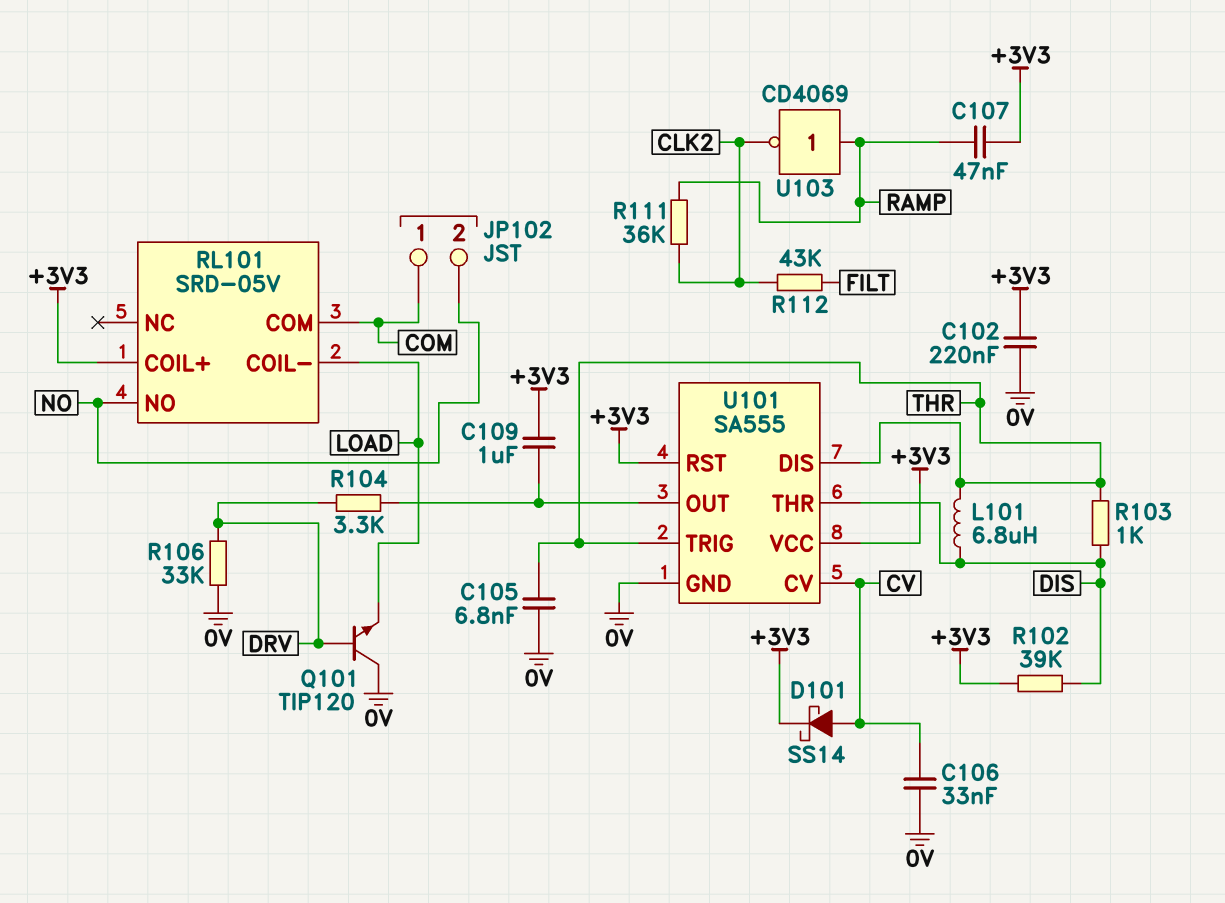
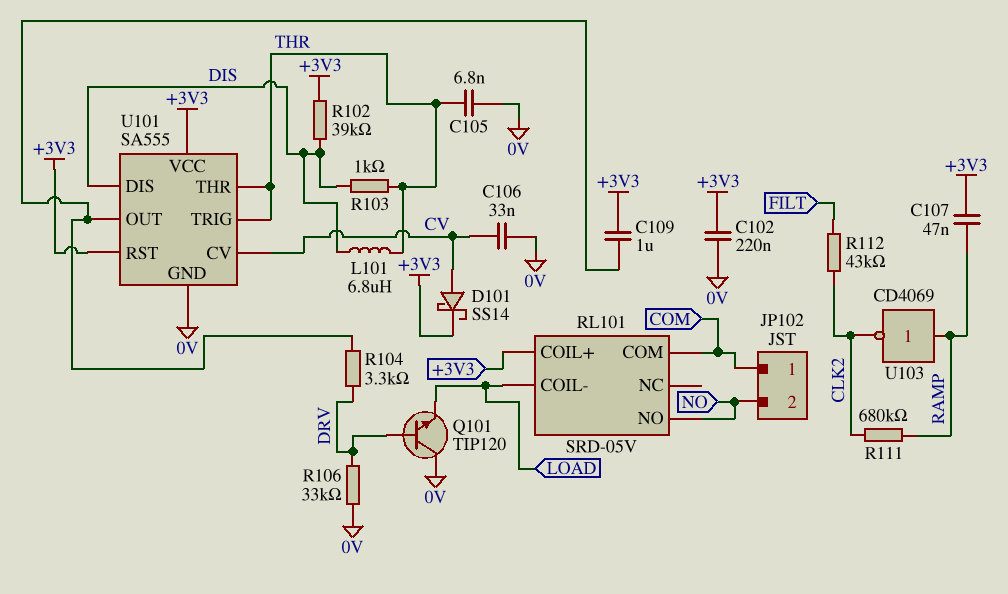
R111: 36k (CLK2, RAMP) -> 680k (CLK2, RAMP)
U101 pin DIS: THR -> DIS
U101 pin THR: DIS -> THR

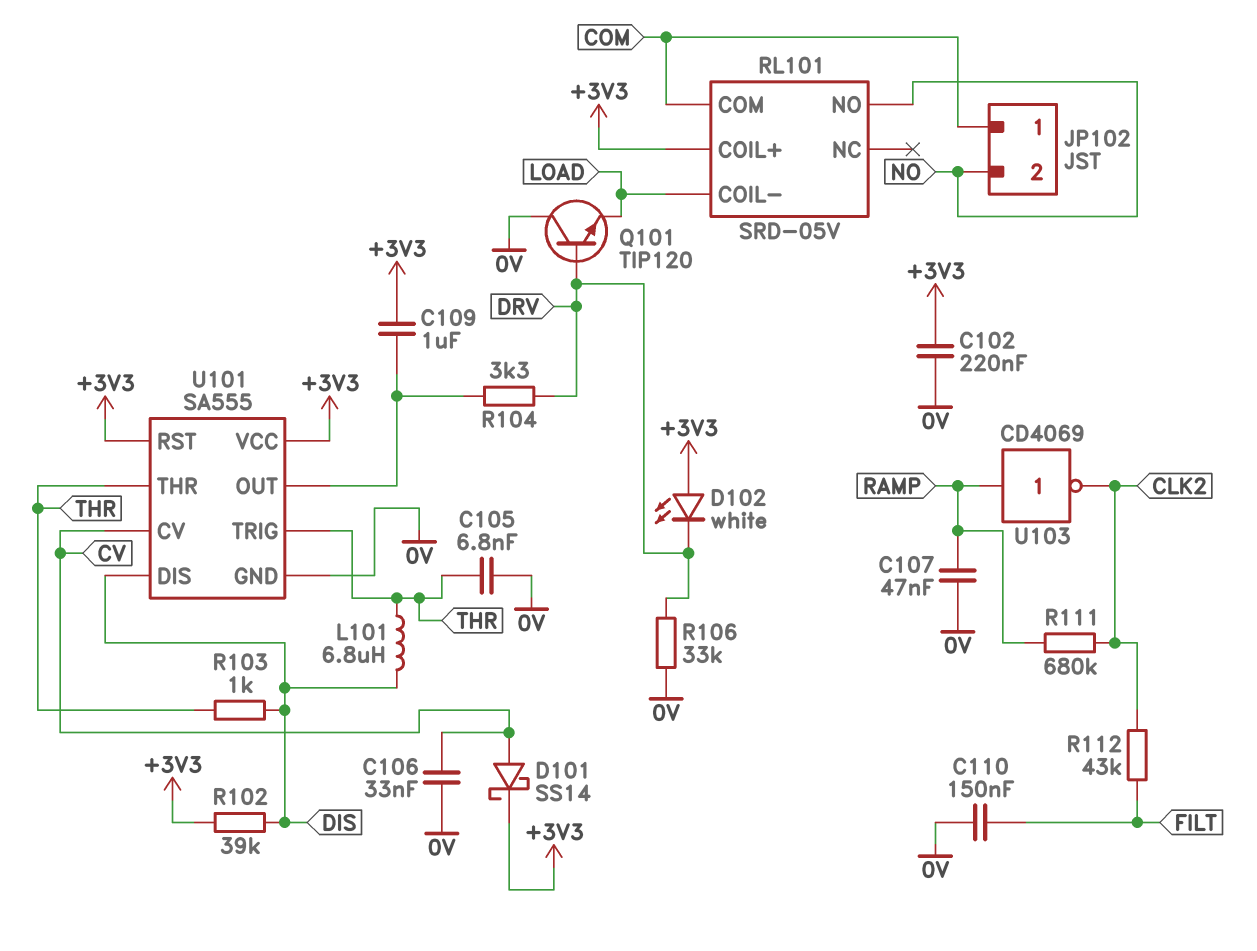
C107: 47nF (+3V3, RAMP) -> 47nF (0V, RAMP)
C110: none -> 150nF (0V, FILT)
D102: none -> LED white (A +3V3, K DRV)

